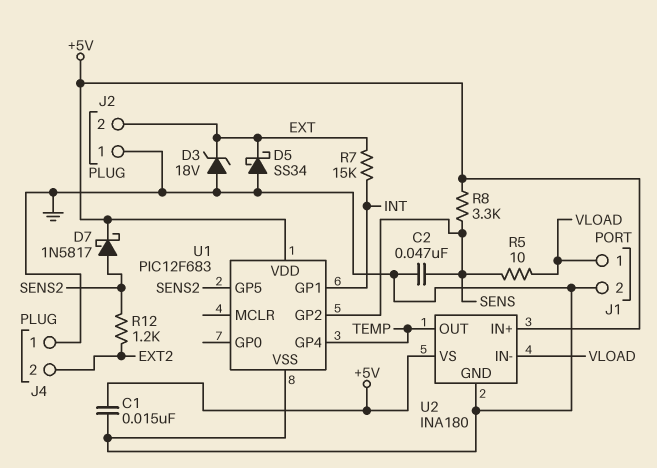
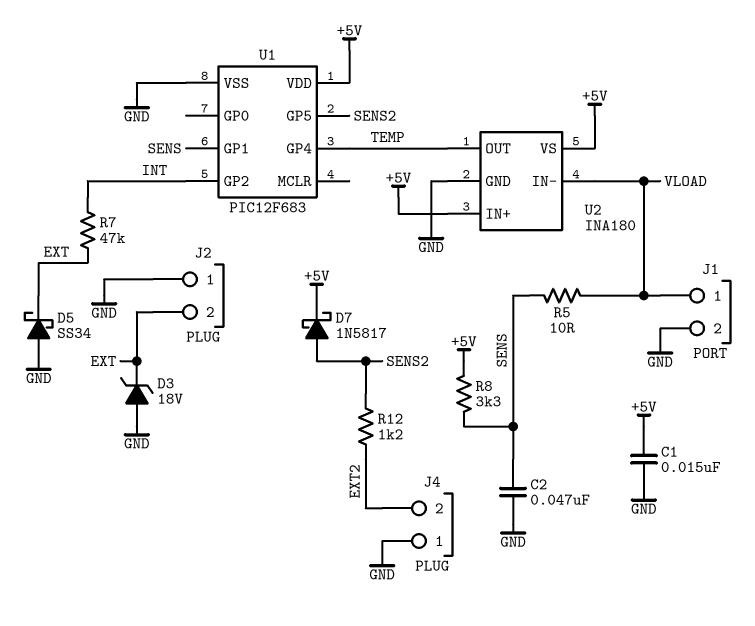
R7: 15k (EXT, INT) -> 47k (EXT, INT)
U1 pin GP1: INT -> SENS
U1 pin GP2: SENS -> INT

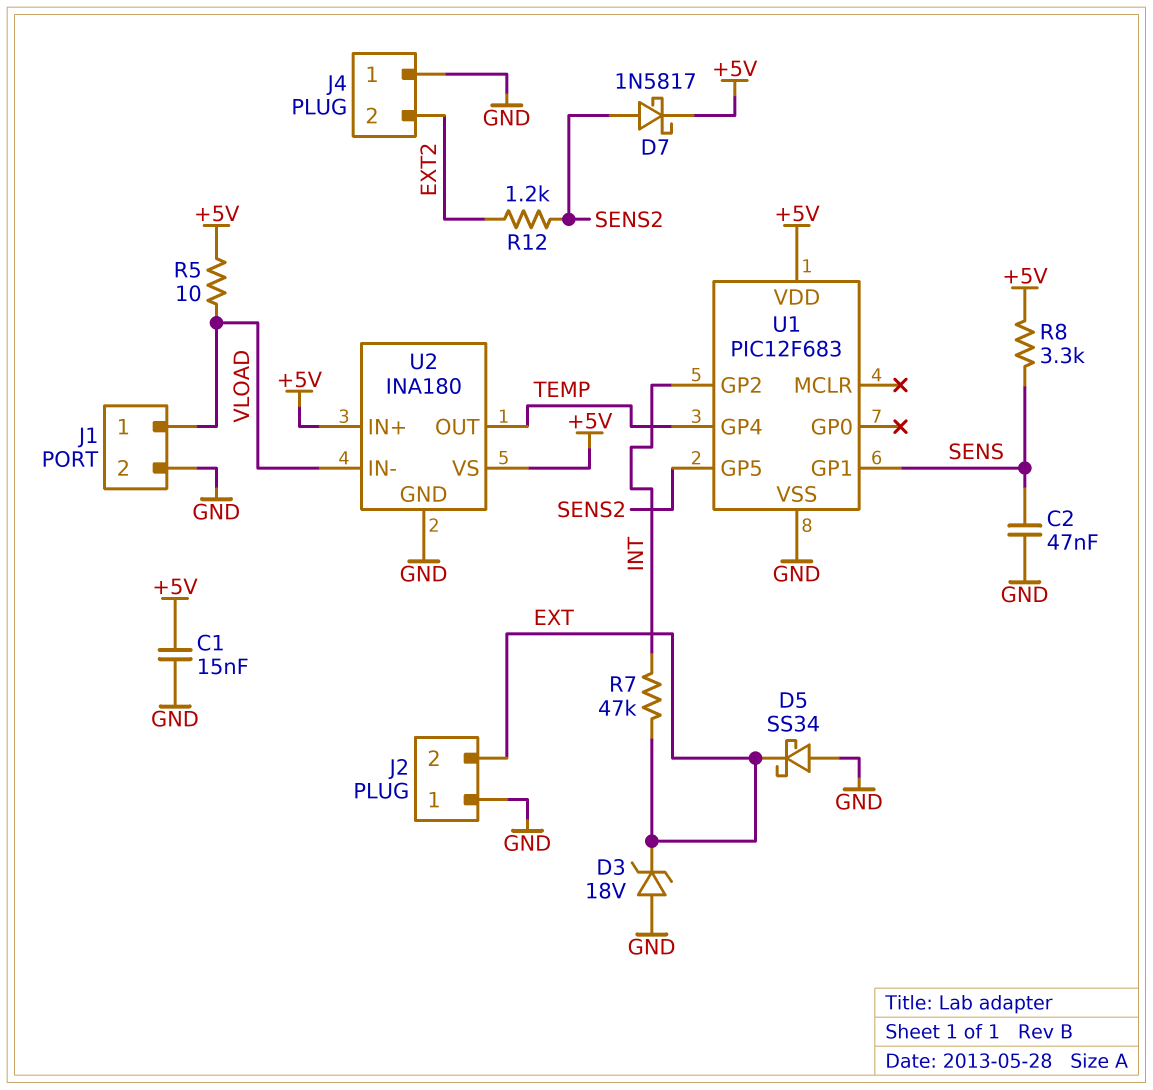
R5: 10 (SENS, VLOAD) -> 10 (+5V, VLOAD)

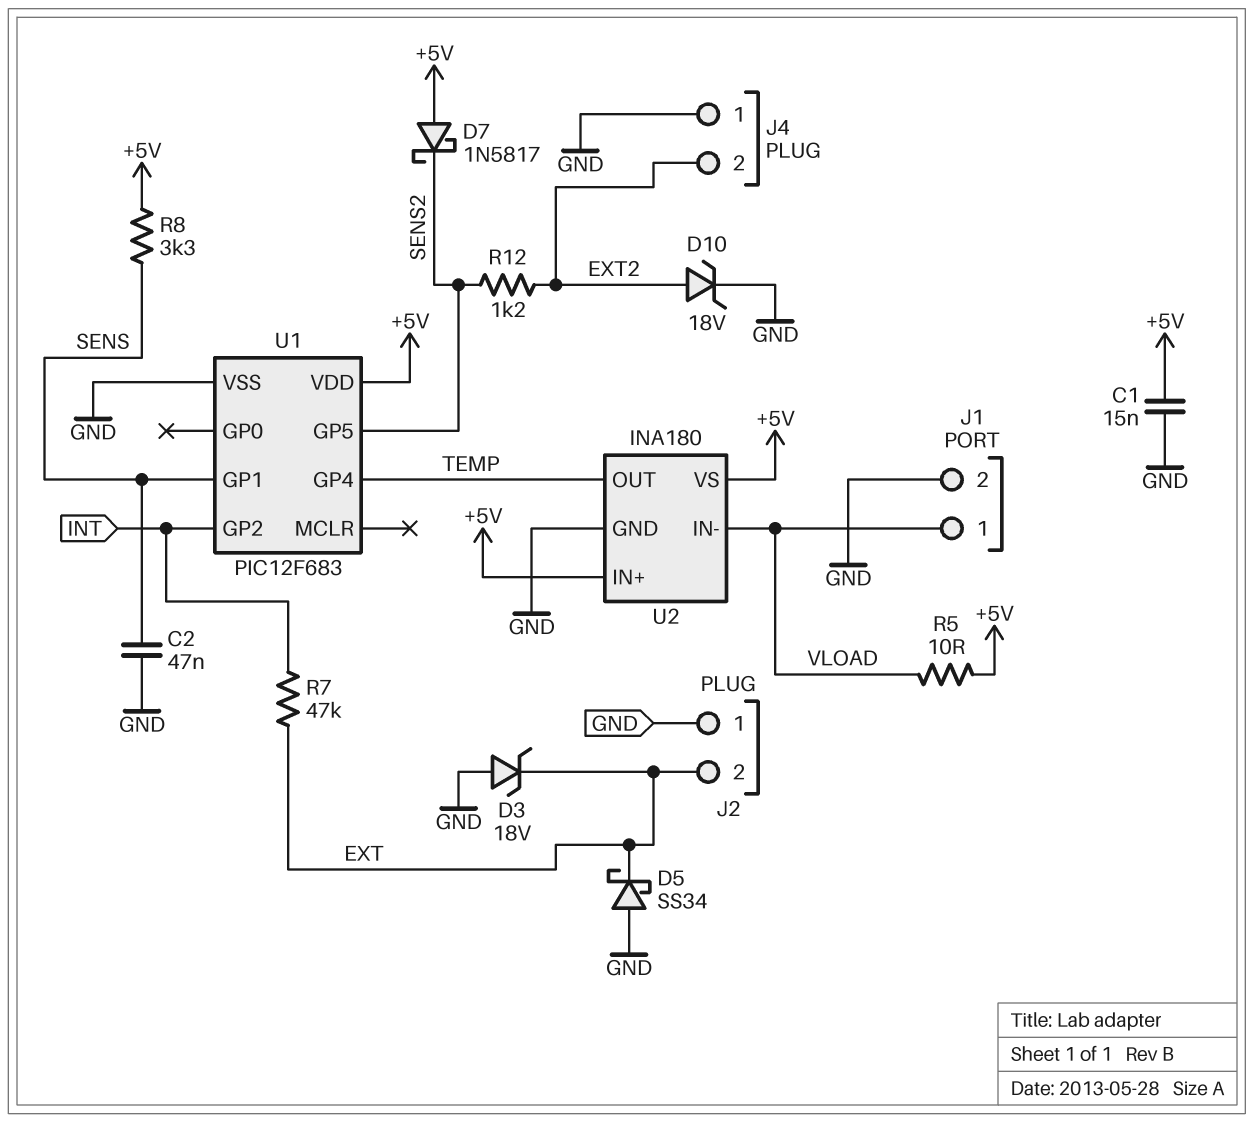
D7: schottky 1N5817 (A SENS2, K +5V) -> schottky 1N5817 (A +5V, K SENS2)
D10: none -> zener 18V (A EXT2, K GND)

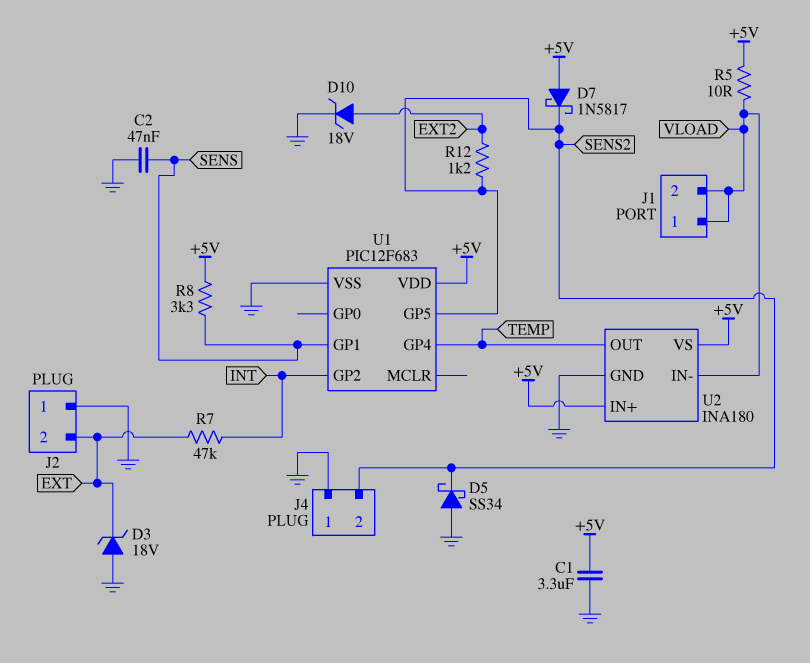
C1: 15nF (+5V, GND) -> 3.3uF (+5V, GND)
D5: schottky SS34 (A GND, K EXT) -> schottky SS34 (A GND, K SENS2)
J1 pin 2: GND -> VLOAD
J4 pin 2: EXT2 -> SENS2

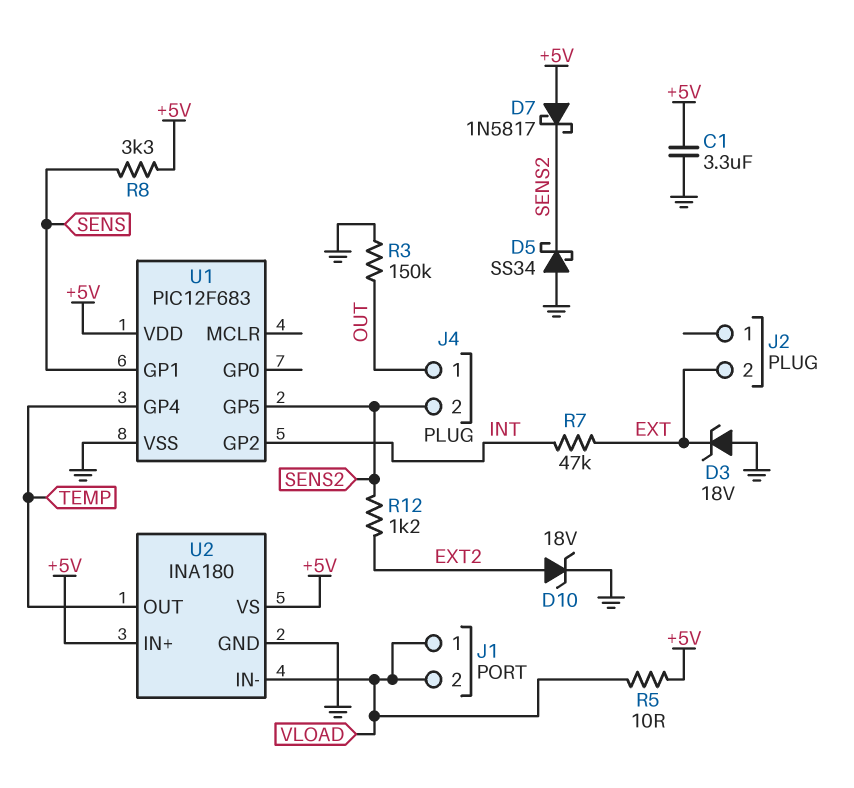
C2: 47nF (GND, SENS) -> none
J2 pin 1: GND -> none
J4 pin 1: GND -> OUT
R3: none -> 150k (GND, OUT)

